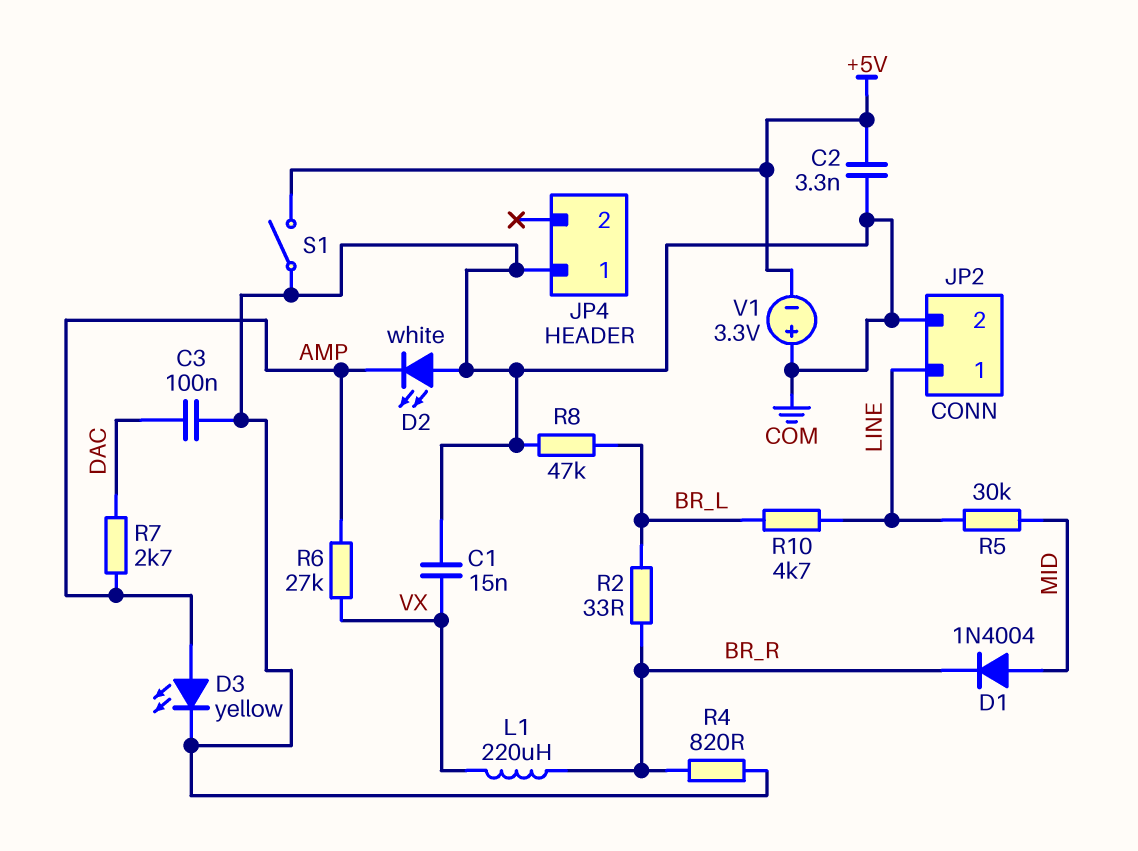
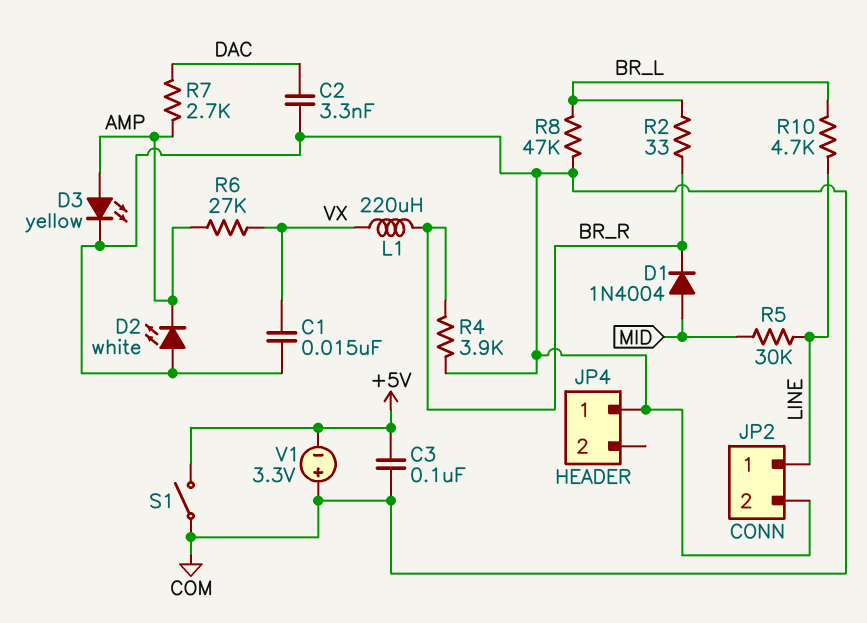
C2: 3.3nF (+5V, COM) -> 3.3nF (COM, DAC)
C3: 100nF (COM, DAC) -> 100nF (+5V, COM)
R4: 820 (BR_R, COM) -> 3.9k (BR_R, COM)

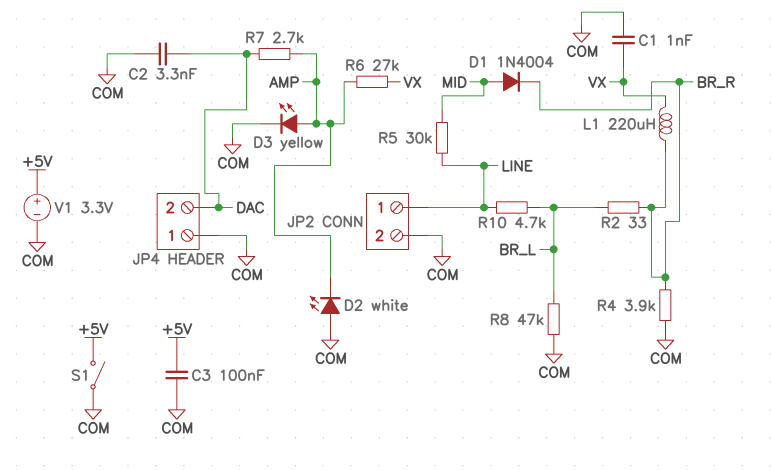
C1: 15nF (COM, VX) -> 1nF (COM, VX)
JP4 pin 2: none -> DAC
V1: 3.3V (plus COM, minus +5V) -> 3.3V (plus +5V, minus COM)

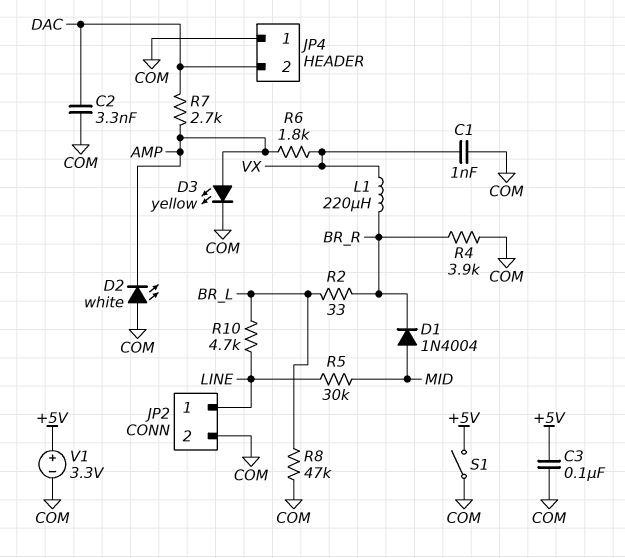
R6: 27k (AMP, VX) -> 1.8k (AMP, VX)

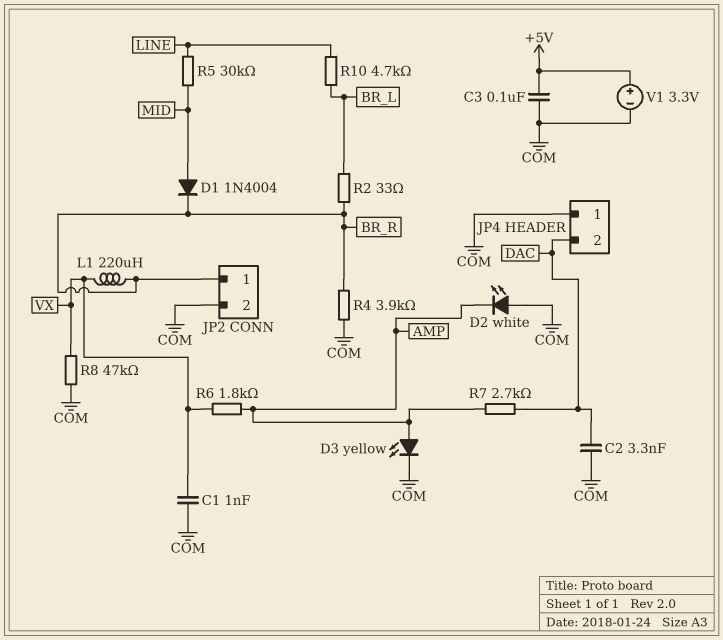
JP2 pin 1: LINE -> BR_R
R8: 47k (BR_L, COM) -> 47k (COM, VX)
S1: switch (+5V, COM) -> none

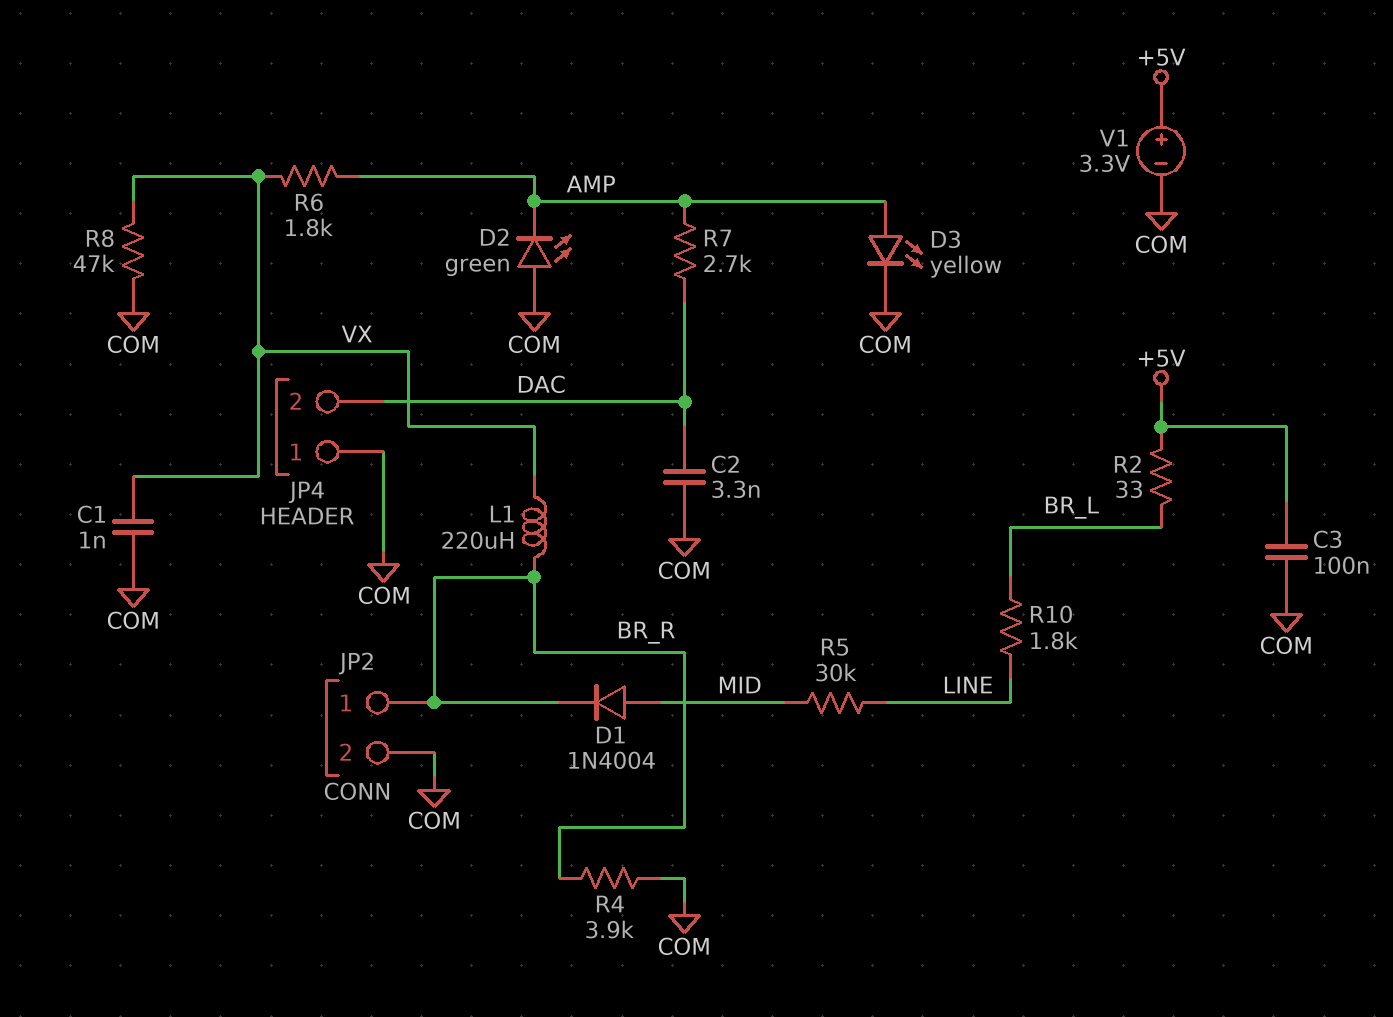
D2: LED white (A COM, K AMP) -> LED green (A COM, K AMP)
R2: 33 (BR_L, BR_R) -> 33 (+5V, BR_L)
R10: 4.7k (BR_L, LINE) -> 1.8k (BR_L, LINE)

